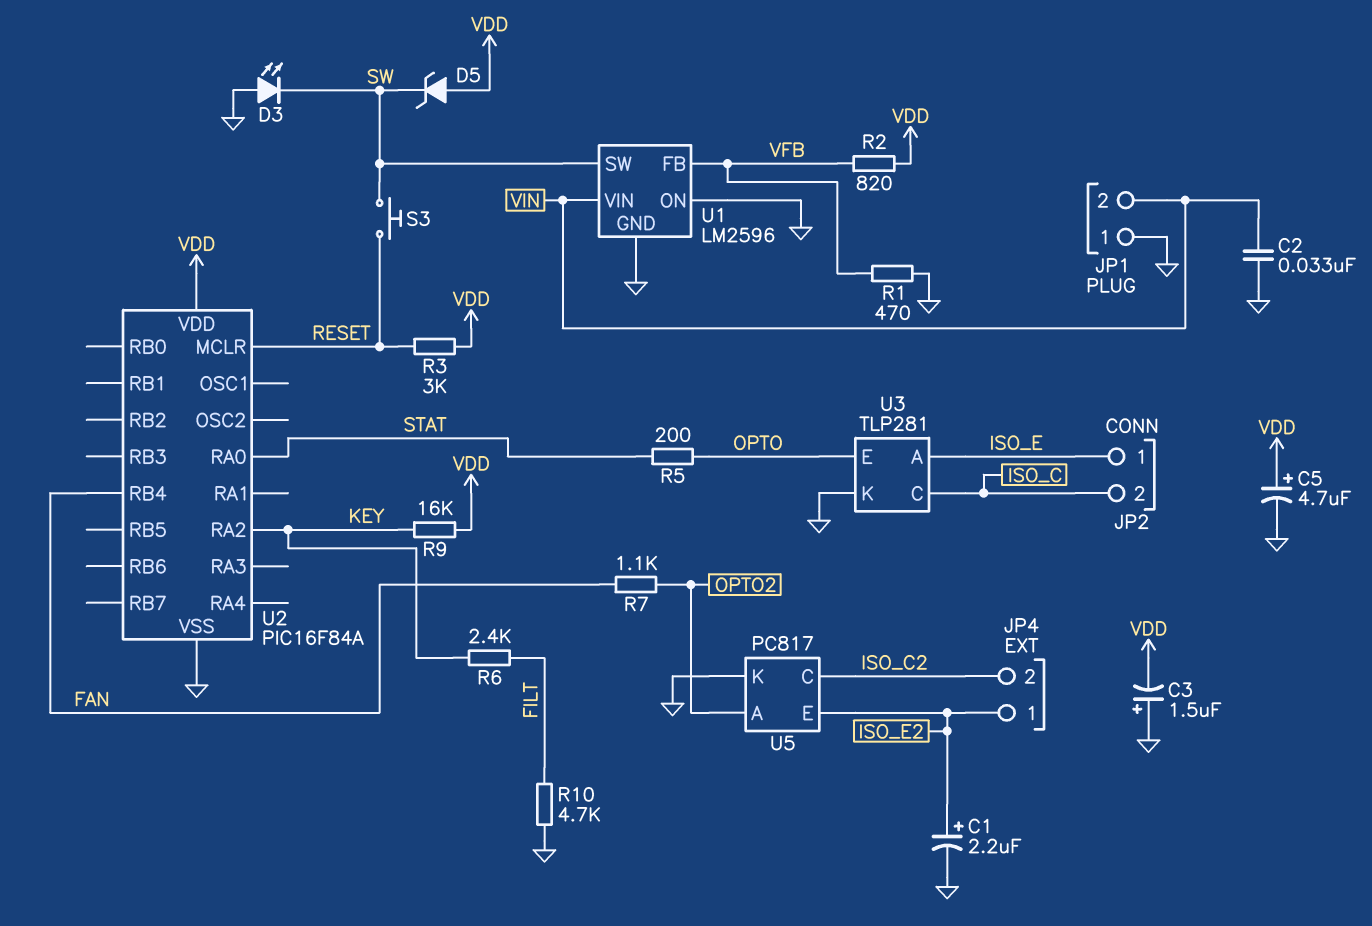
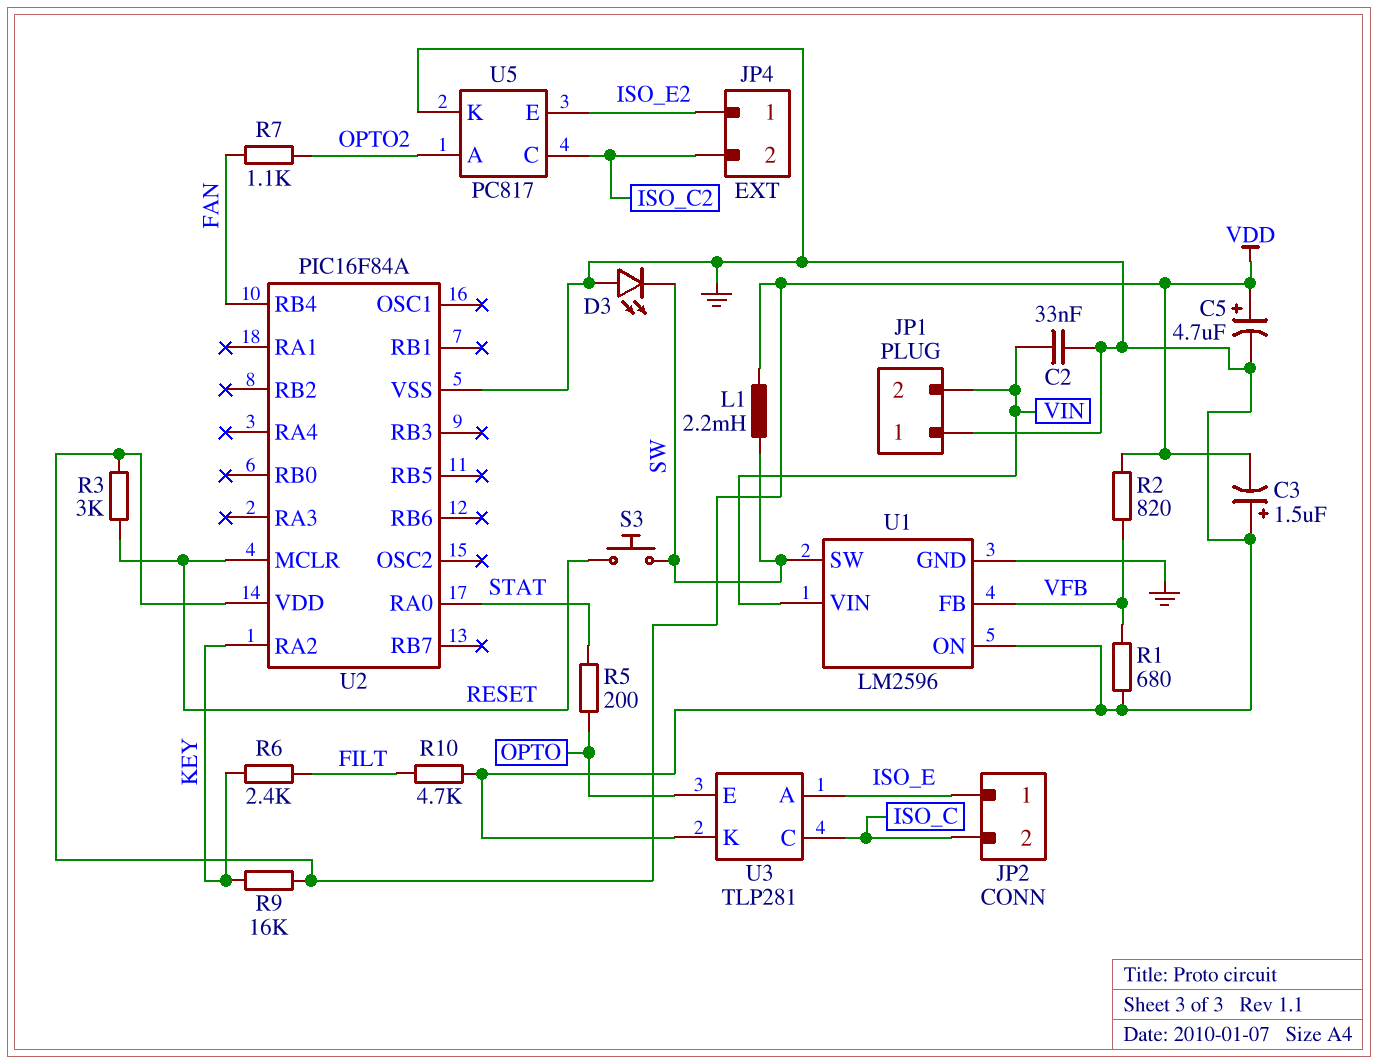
C1: 2.2uF (plus ISO_E2, minus GND) -> none
D5: zener (A VDD, K SW) -> none
L1: none -> 2.2mH (SW, VDD)
R1: 470 (GND, VFB) -> 680 (GND, VFB)

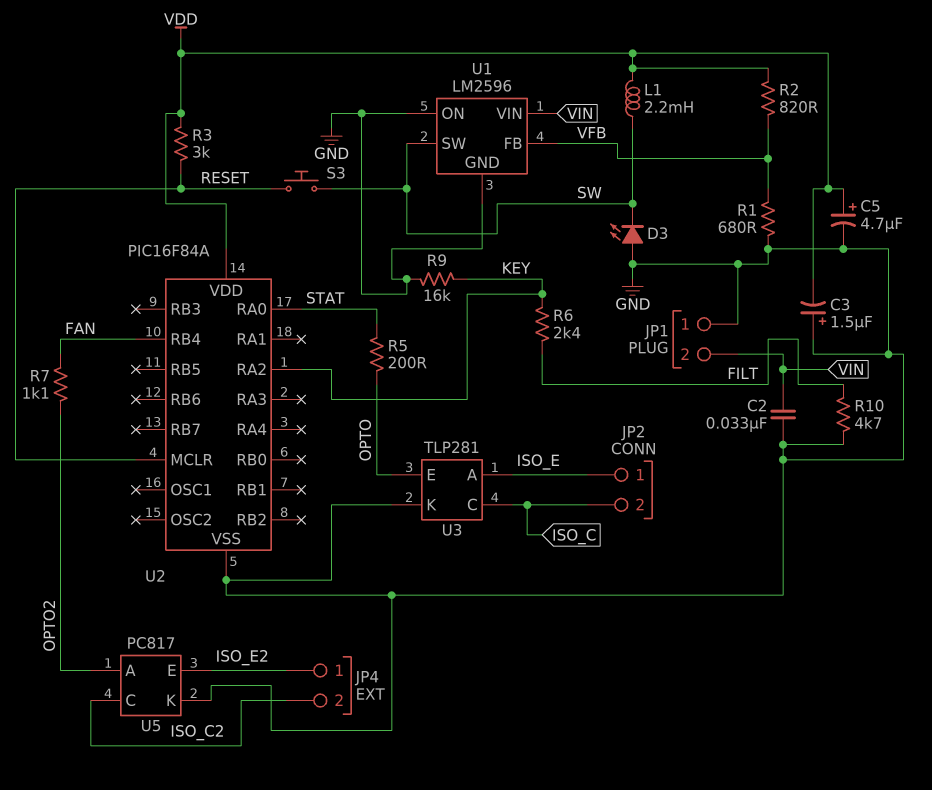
R9: 16k (KEY, VDD) -> 16k (GND, KEY)

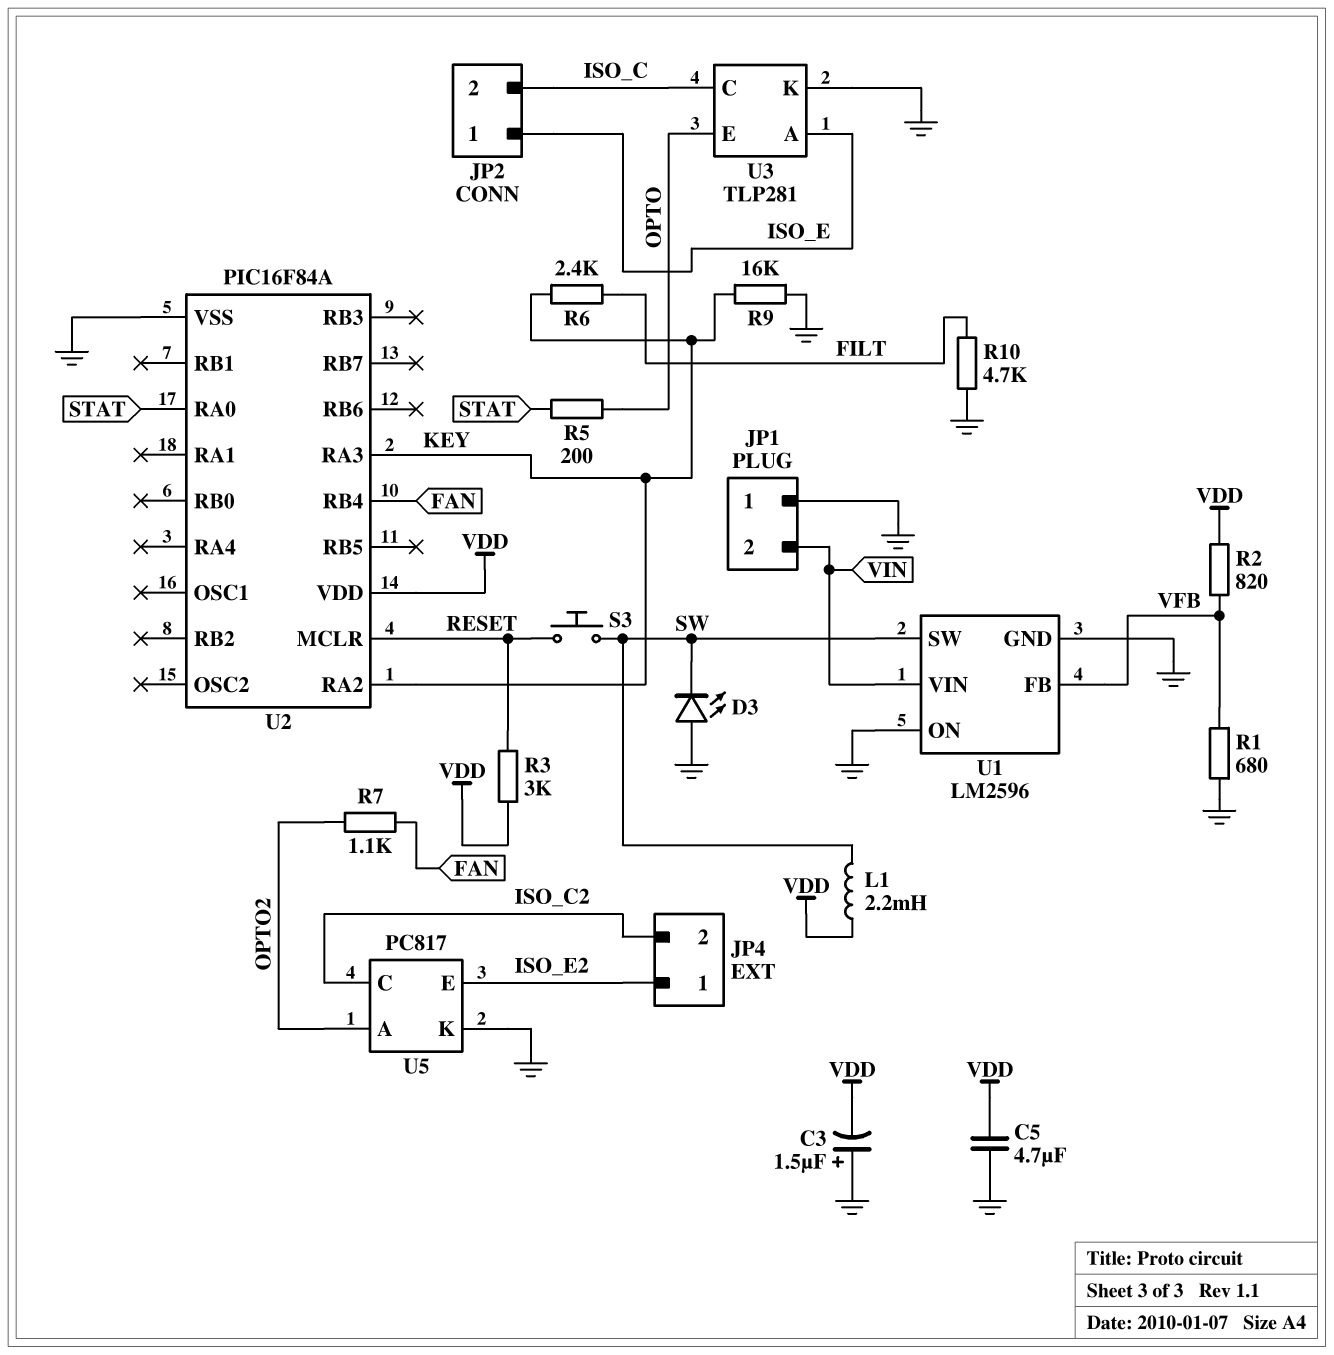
C2: 33nF (GND, VIN) -> none
C5: 4.7uF (plus VDD, minus GND) -> 4.7uF (GND, VDD)
U2 pin RA3: none -> KEY

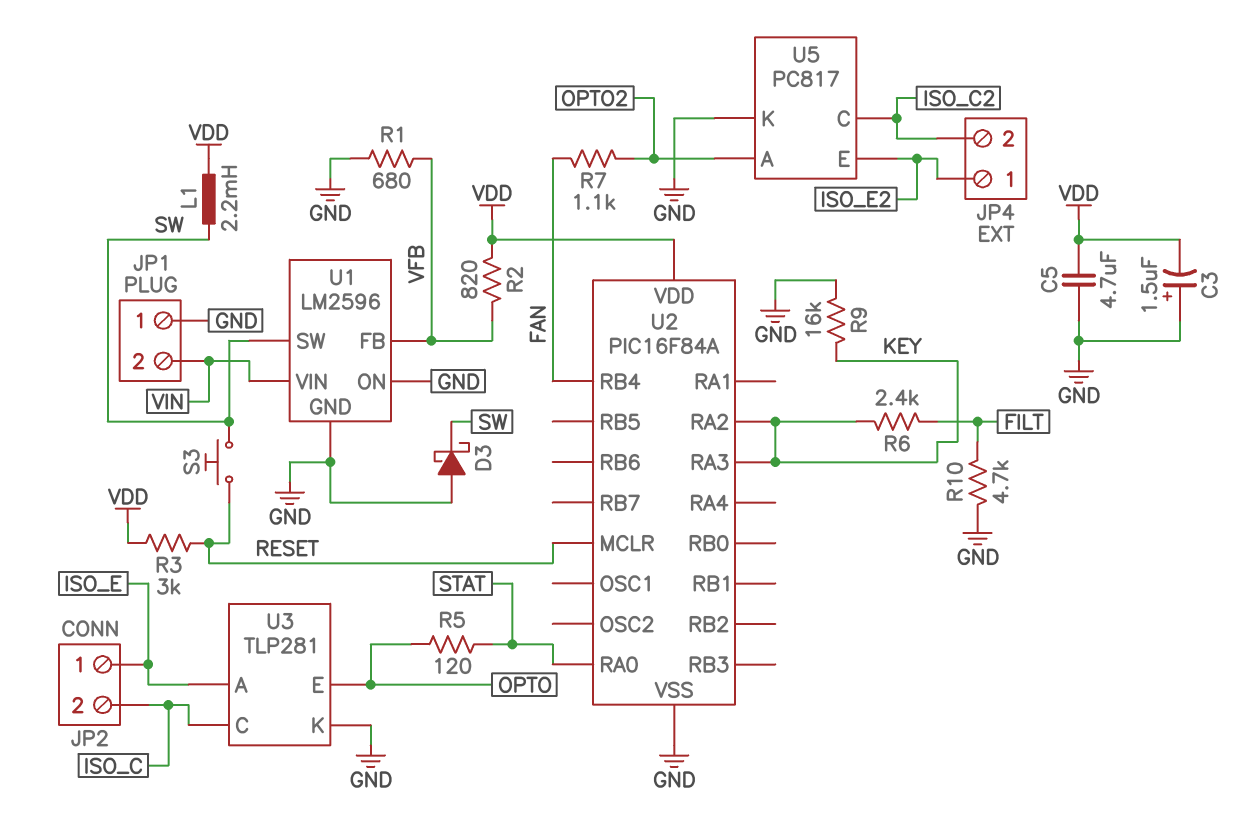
D3: LED (A GND, K SW) -> schottky (A GND, K SW)
R5: 200 (OPTO, STAT) -> 120 (OPTO, STAT)

